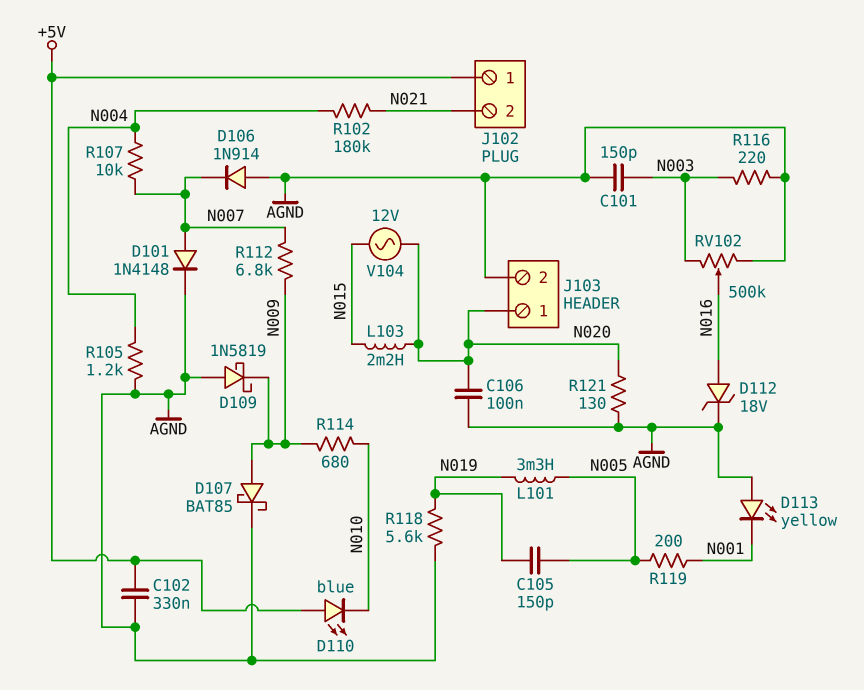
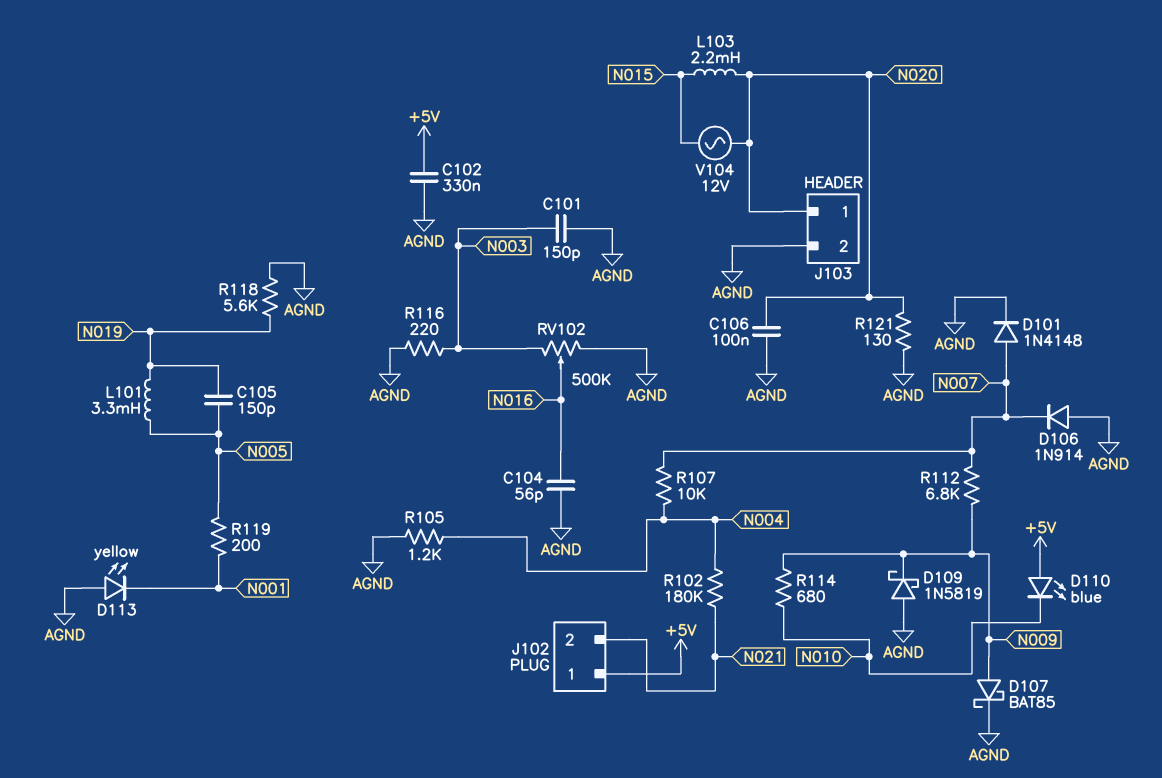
C104: none -> 56pF (AGND, N016)
D112: zener 18V (A N016, K AGND) -> none

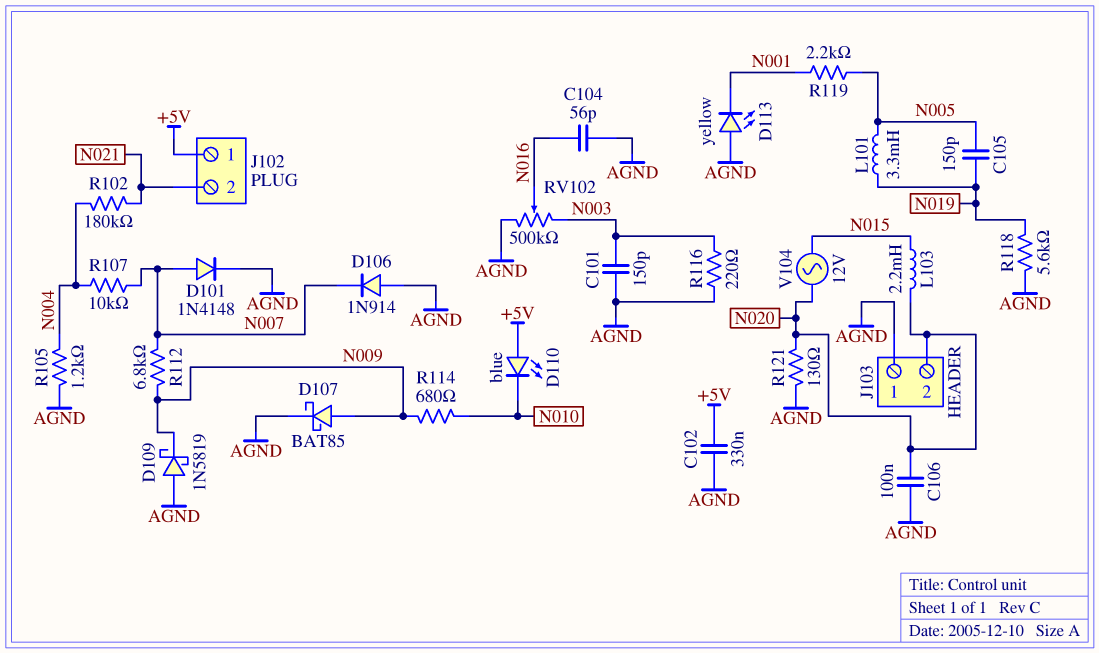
J103 pin 1: N020 -> AGND
J103 pin 2: AGND -> N020
R119: 200 (N001, N005) -> 2.2k (N001, N005)

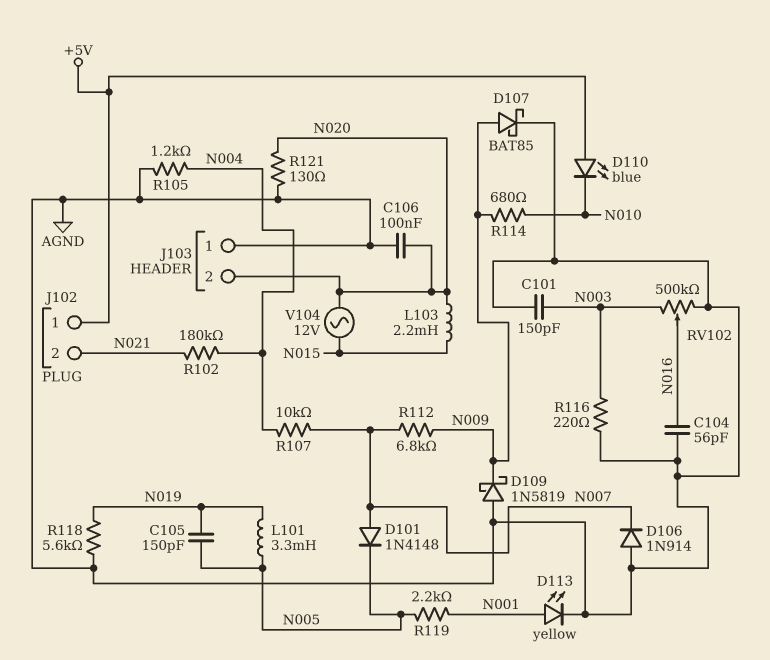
C102: 330nF (+5V, AGND) -> none
D101: diode 1N4148 (A N007, K AGND) -> diode 1N4148 (A N007, K N005)
D113: LED yellow (A AGND, K N001) -> LED yellow (A N001, K AGND)

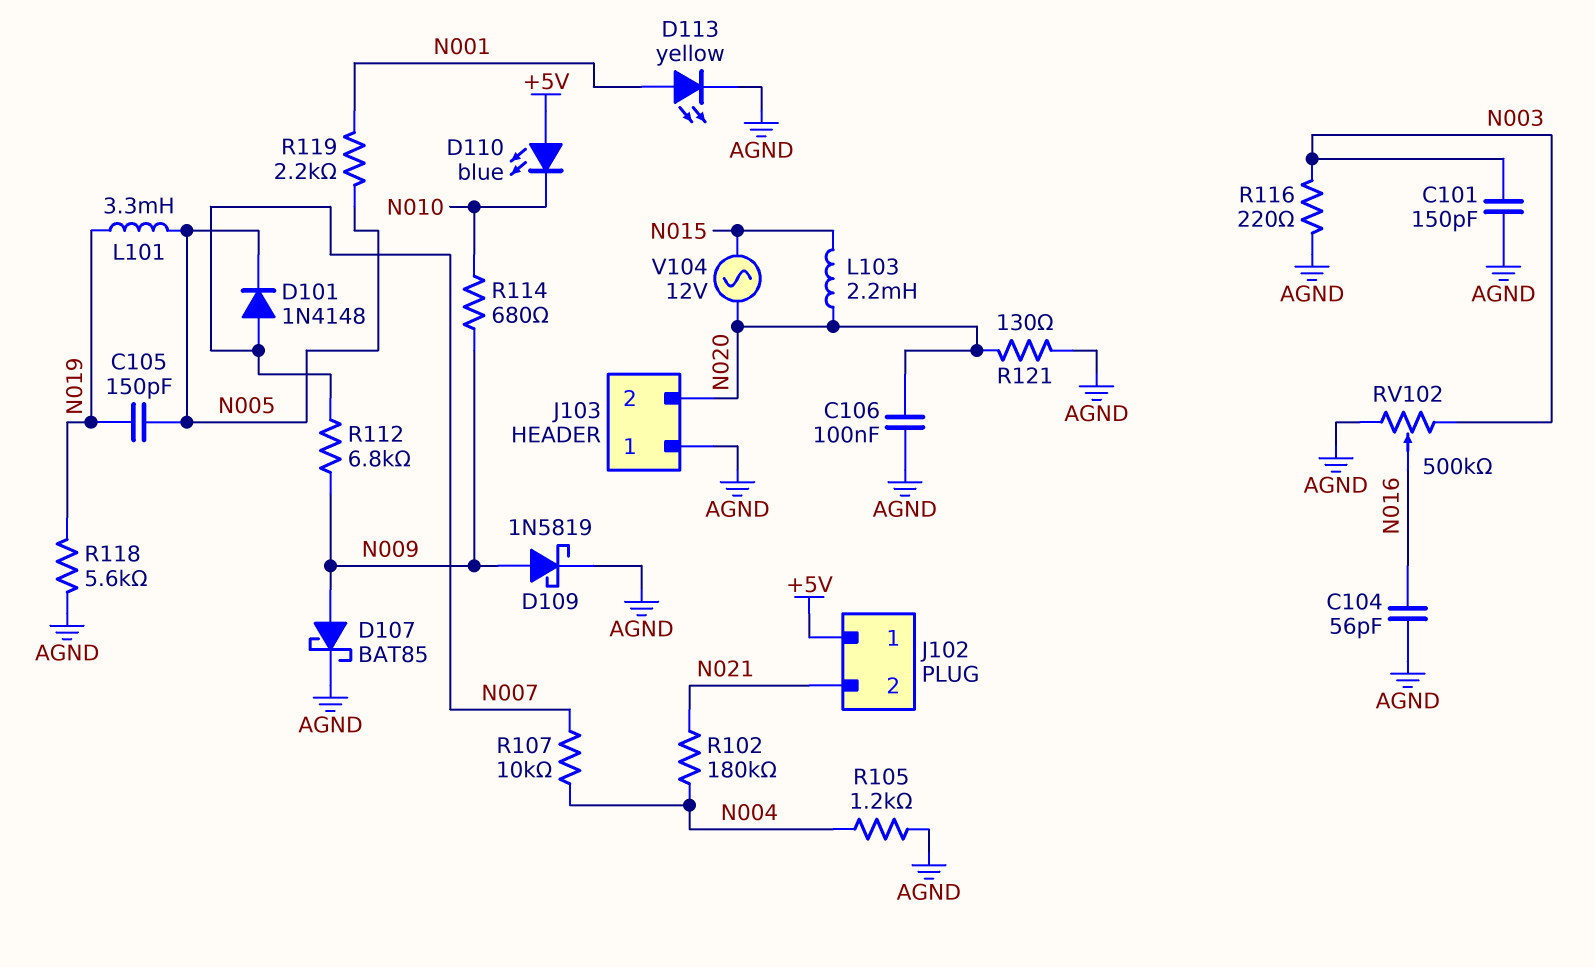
D106: diode 1N914 (A AGND, K N007) -> none
D109: schottky 1N5819 (A AGND, K N009) -> schottky 1N5819 (A N009, K AGND)

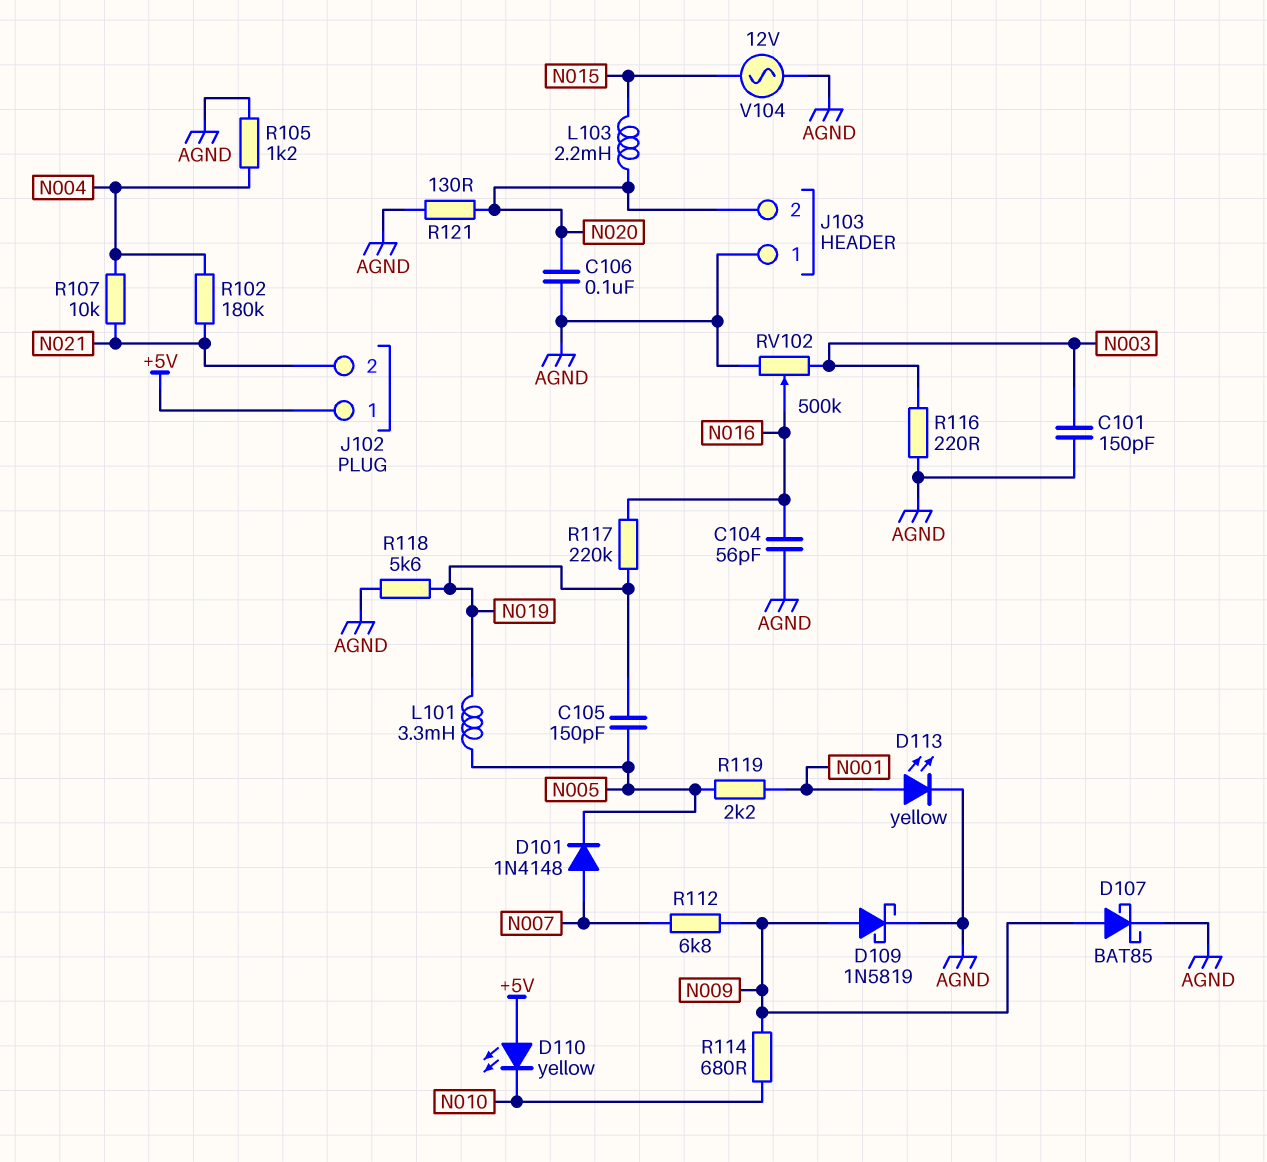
D110: LED blue (A +5V, K N010) -> LED yellow (A +5V, K N010)
R107: 10k (N004, N007) -> 10k (N004, N021)
R117: none -> 220k (N016, N019)
V104: AC 12V (N015, N020) -> AC 12V (AGND, N015)

